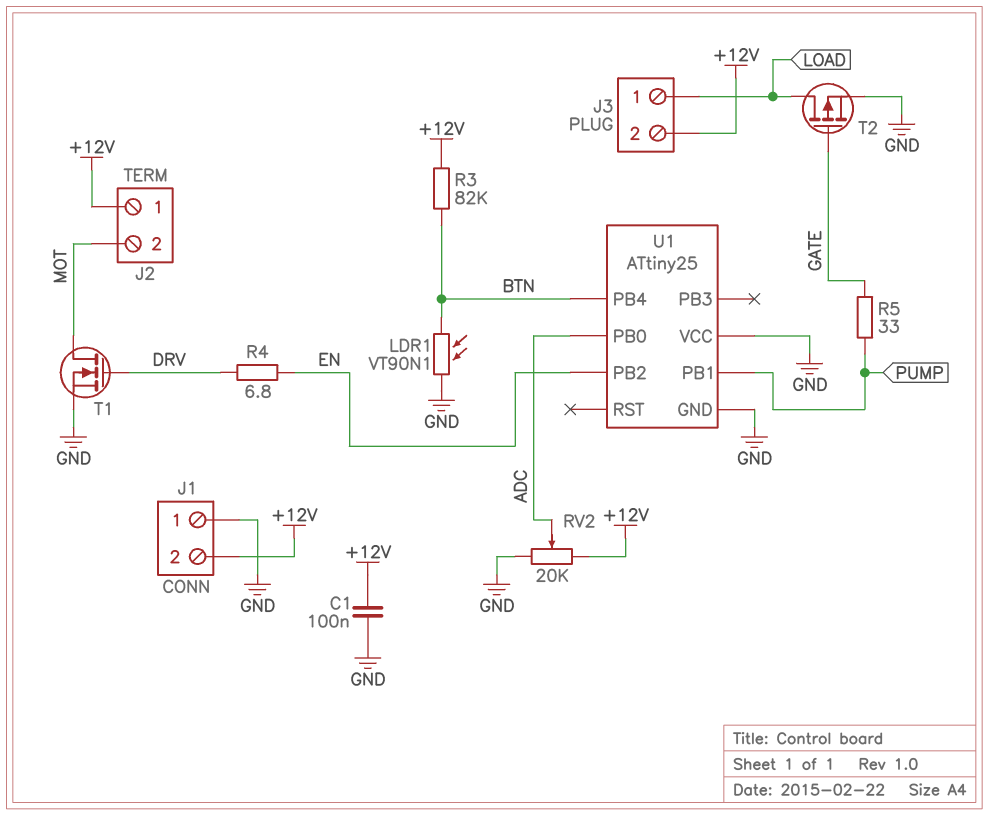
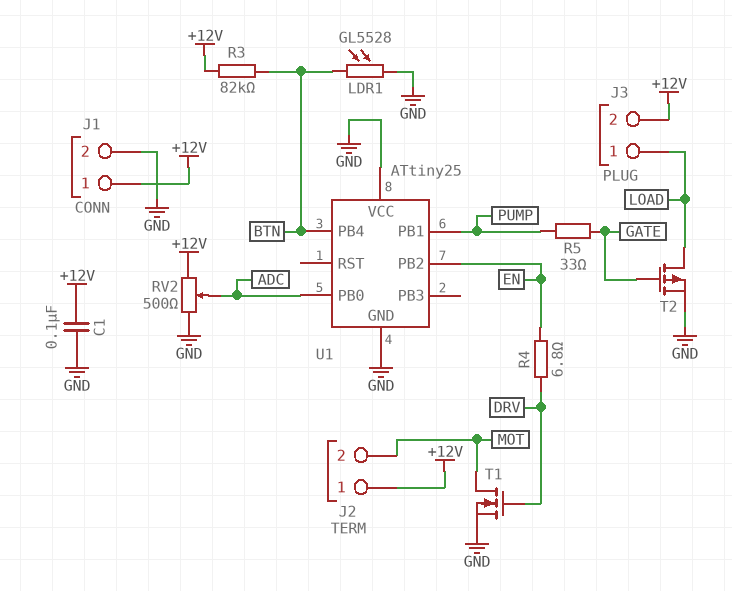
J1 pin 1: GND -> +12V
J1 pin 2: +12V -> GND
LDR1: VT90N1 (BTN, GND) -> GL5528 (BTN, GND)
RV2: 20k (+12V, GND, wiper ADC) -> 500 (+12V, GND, wiper ADC)

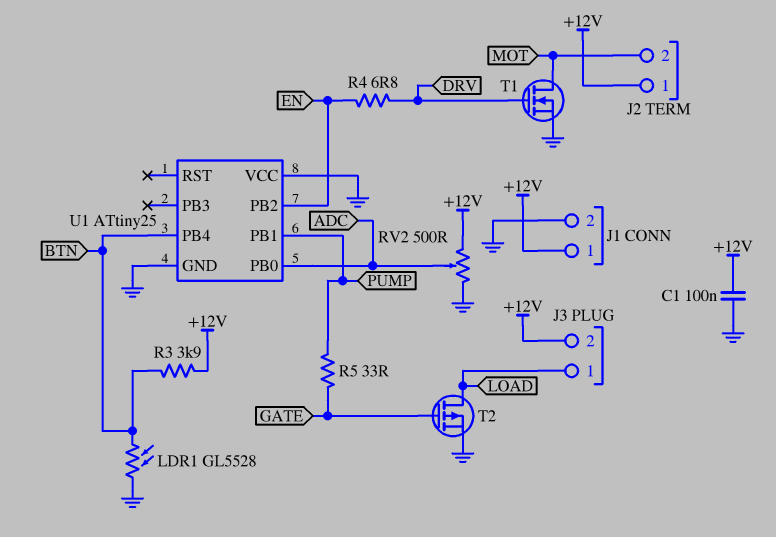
R3: 82k (+12V, BTN) -> 3.9k (+12V, BTN)

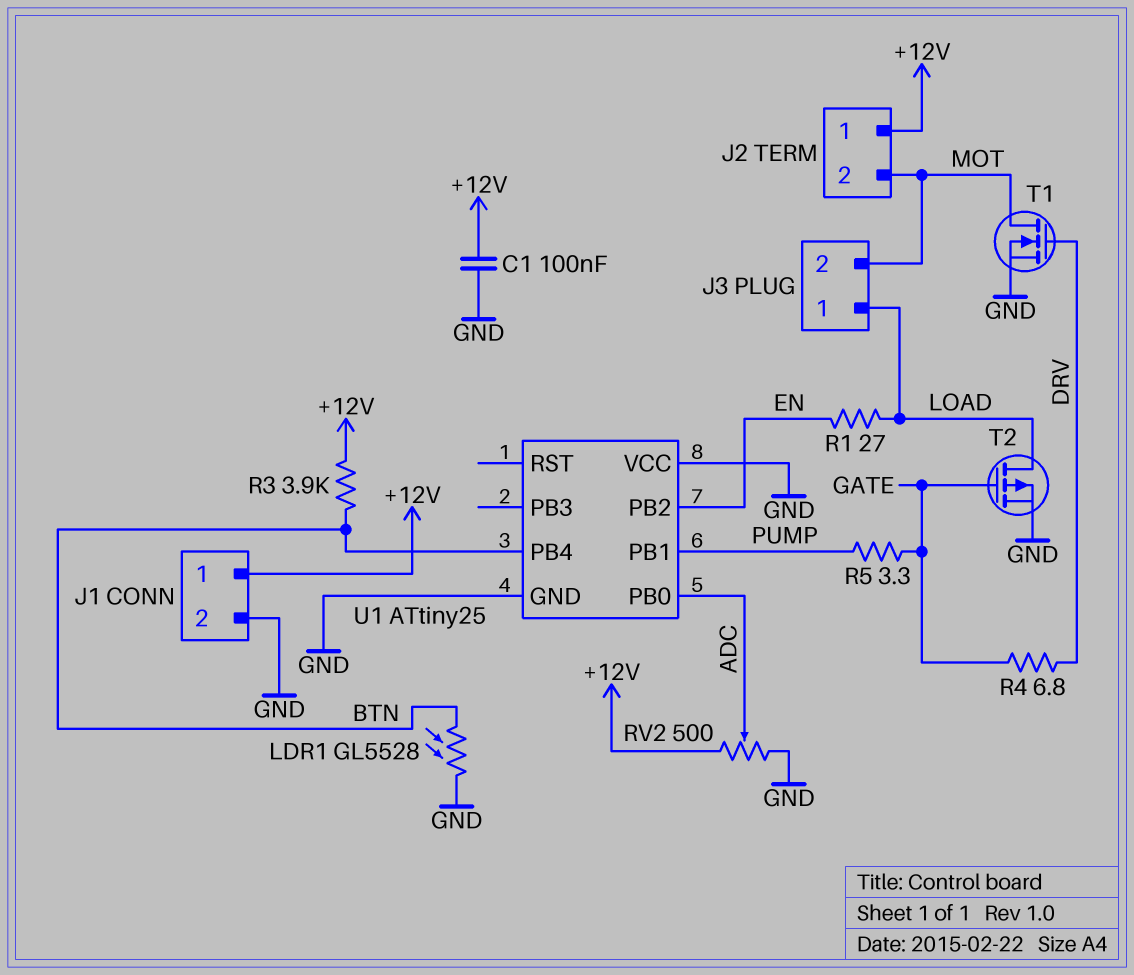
J3 pin 2: +12V -> MOT
R1: none -> 27 (EN, LOAD)
R4: 6.8 (DRV, EN) -> 6.8 (DRV, GATE)
R5: 33 (GATE, PUMP) -> 3.3 (GATE, PUMP)

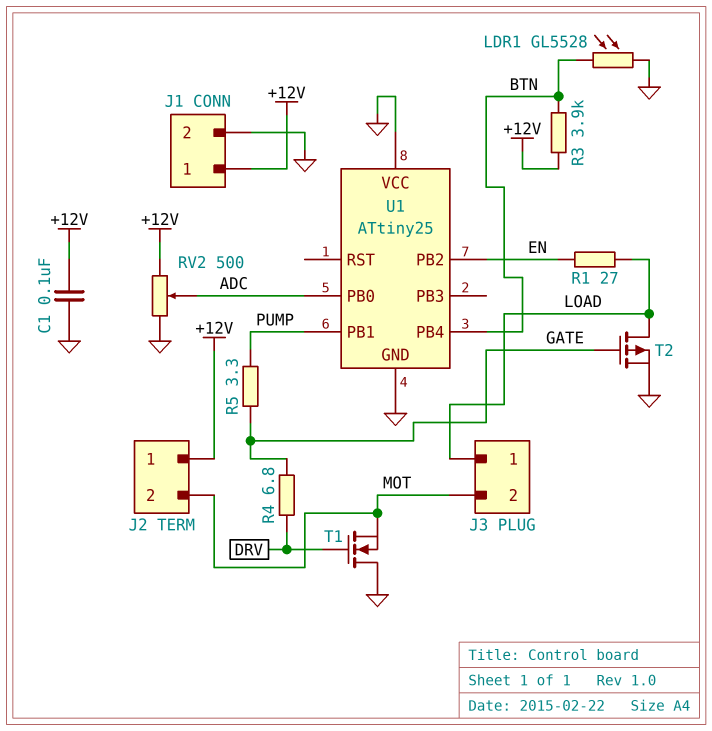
T1: NMOS (G DRV, D MOT, S GND) -> NMOS (G DRV, D GND, S MOT)

